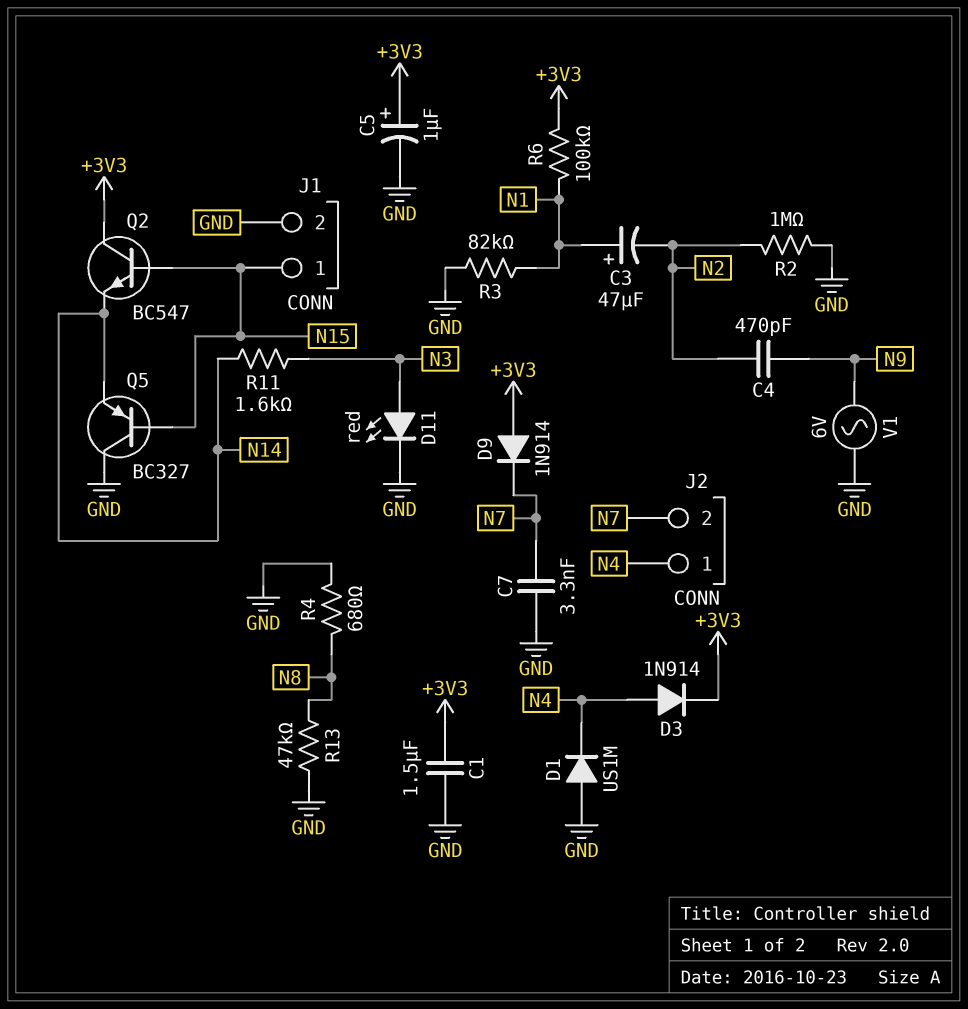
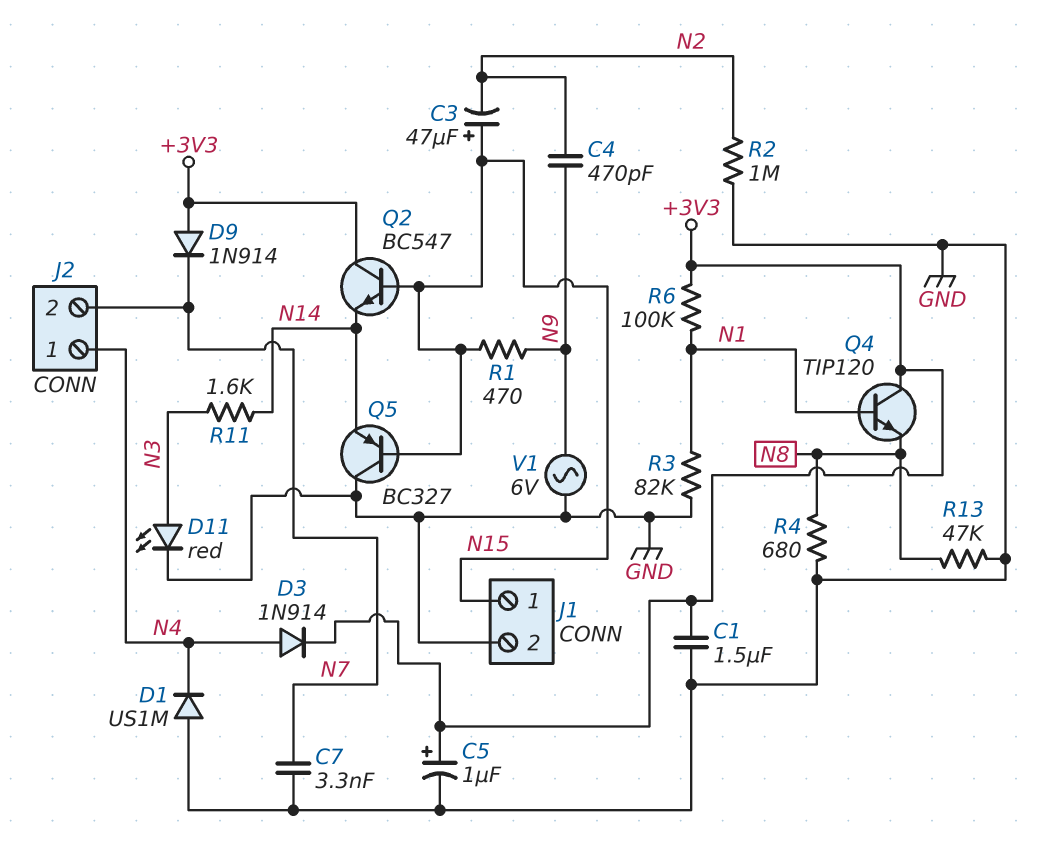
C3: 47uF (plus N1, minus N2) -> 47uF (plus N15, minus N2)
Q4: none -> NPN TIP120 (B N1, C +3V3, E N8)
R1: none -> 470 (N9, N15)

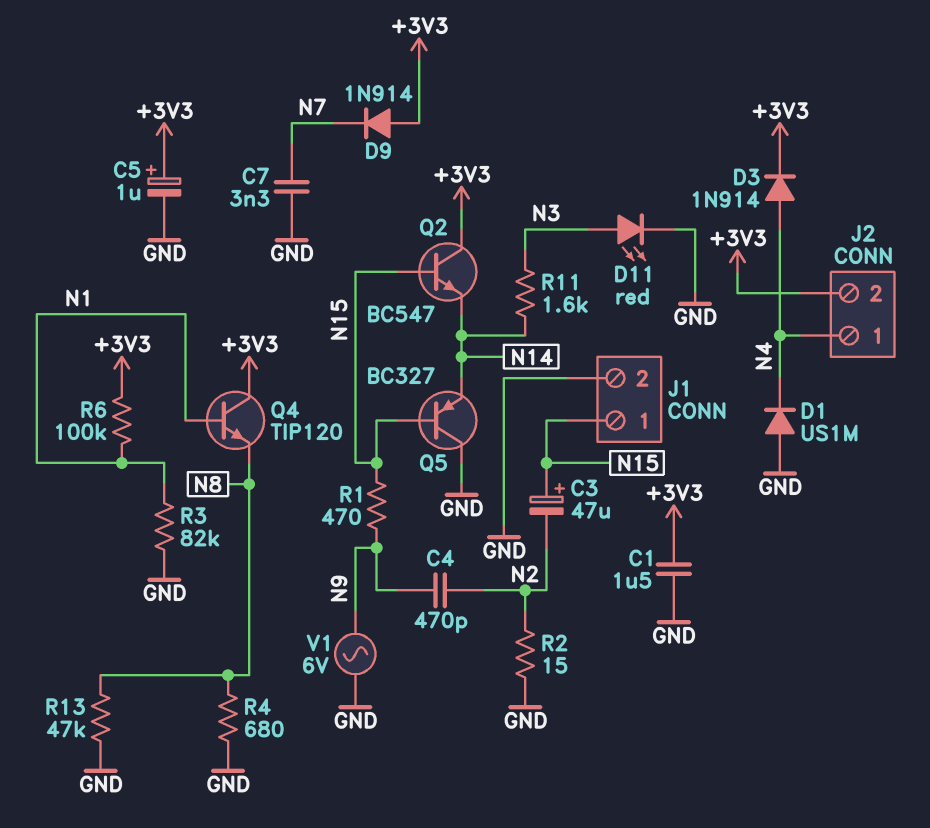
J2 pin 2: N7 -> +3V3
R2: 1M (GND, N2) -> 15 (GND, N2)

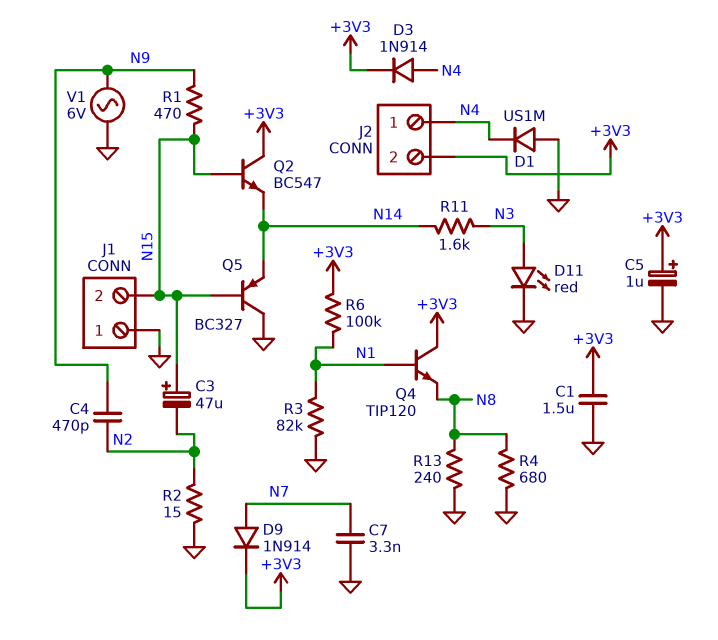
D9: diode 1N914 (A +3V3, K N7) -> diode 1N914 (A N7, K +3V3)
J1 pin 1: N15 -> GND
J1 pin 2: GND -> N15
R13: 47k (GND, N8) -> 240 (GND, N8)

